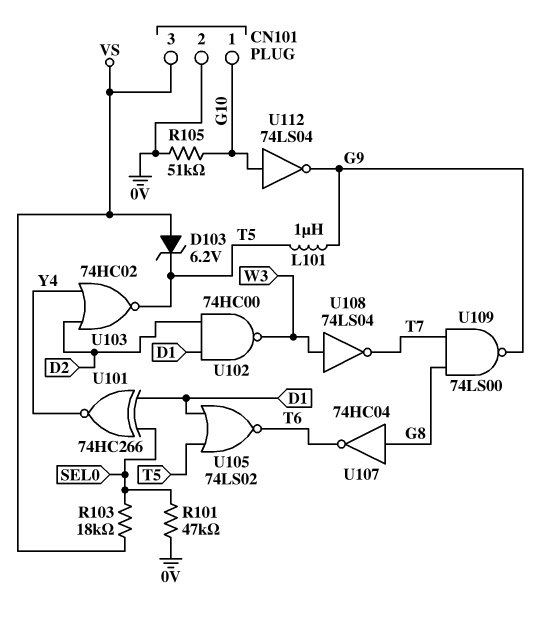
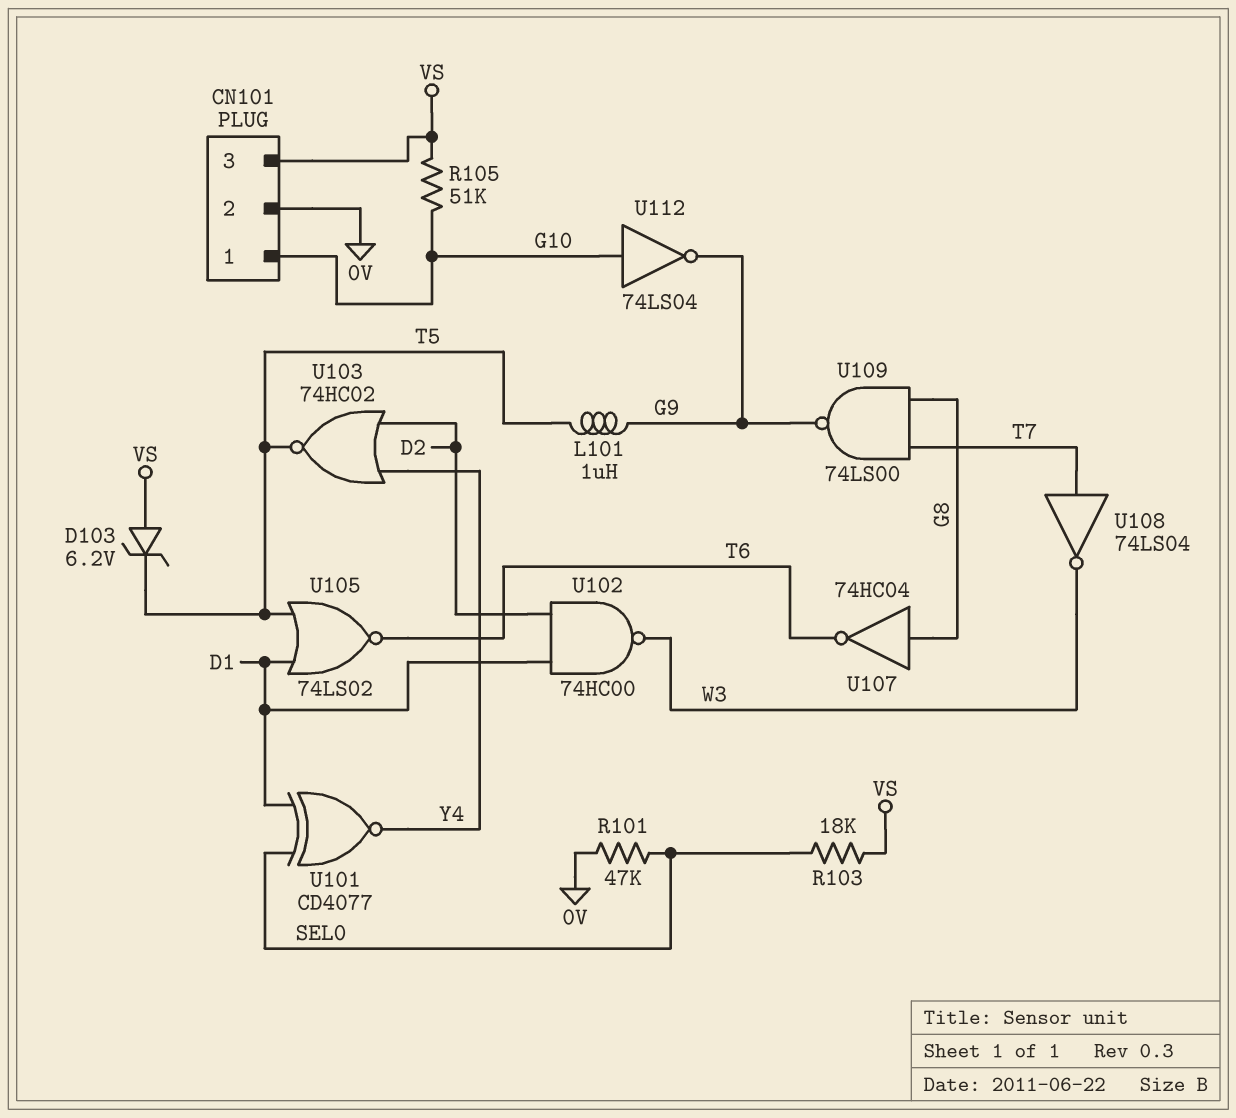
R105: 51k (0V, G10) -> 51k (G10, VS)
U101: XNOR 74HC266 (in D1, in SEL0, out Y4) -> XNOR CD4077 (in D1, in SEL0, out Y4)
U108: NOT 74LS04 (in W3, out T7) -> NOT 74LS04 (in T7, out W3)

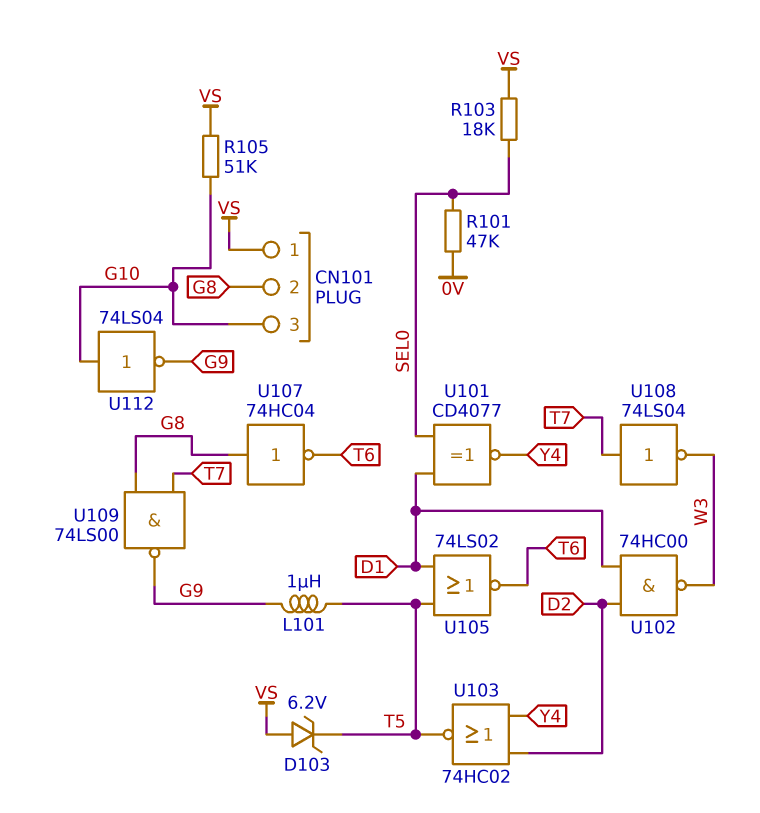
CN101 pin 1: G10 -> VS
CN101 pin 2: 0V -> G8
CN101 pin 3: VS -> G10

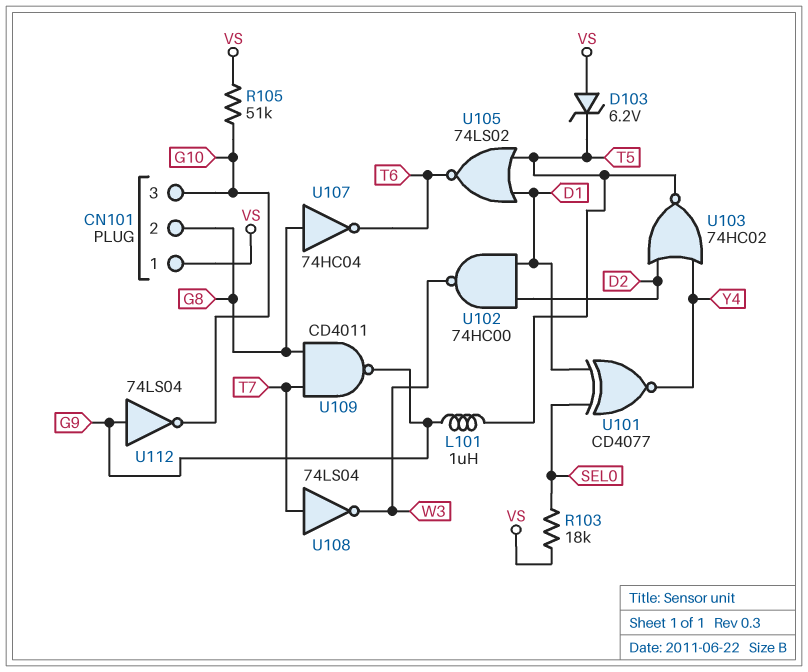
R101: 47k (0V, SEL0) -> none
U109: NAND 74LS00 (in G8, in T7, out G9) -> NAND CD4011 (in G8, in T7, out G9)
U112: NOT 74LS04 (in G10, out G9) -> NOT 74LS04 (in G9, out G10)

